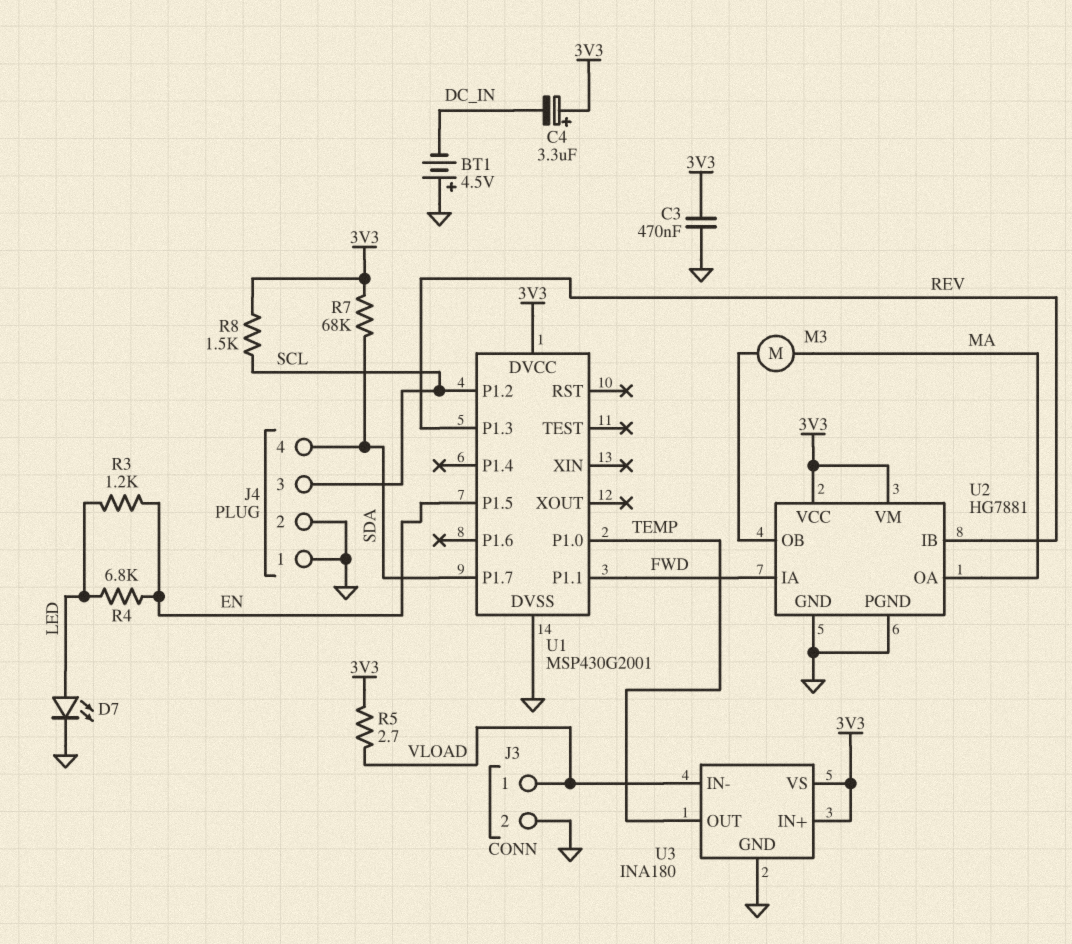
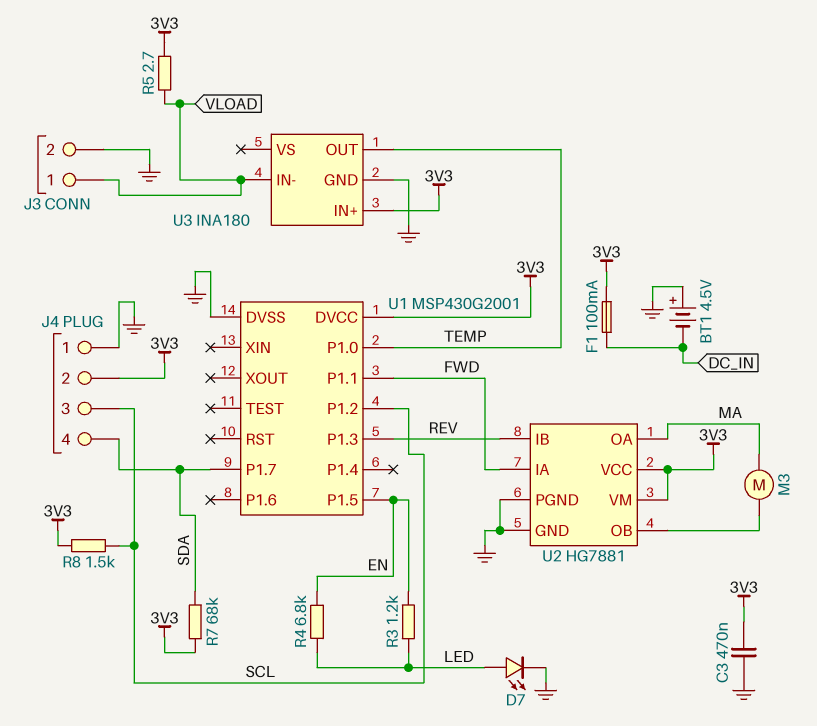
C4: 3.3uF (plus 3V3, minus DC_IN) -> none
F1: none -> 100mA (3V3, DC_IN)
J4 pin 2: GND -> 3V3
U3 pin VS: 3V3 -> none

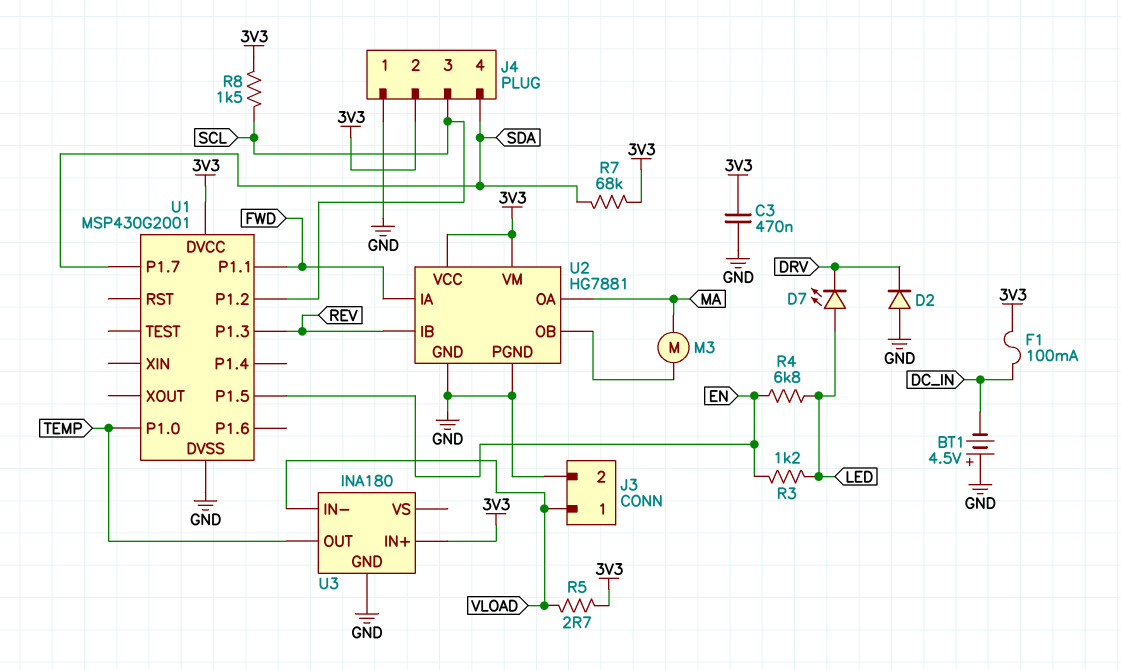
D2: none -> diode (A GND, K DRV)
D7: LED (A LED, K GND) -> LED (A LED, K DRV)

